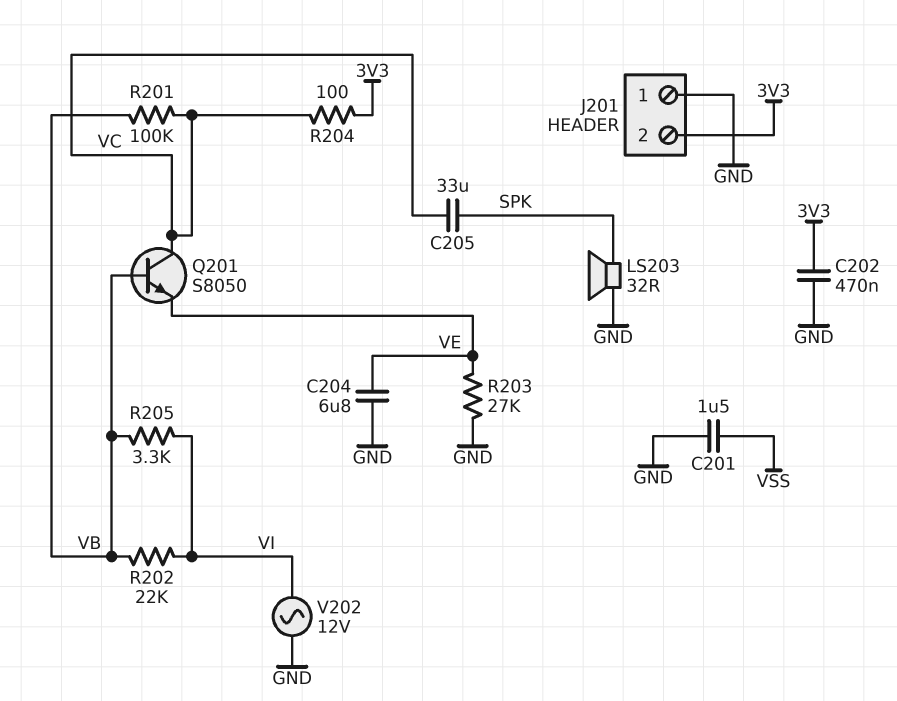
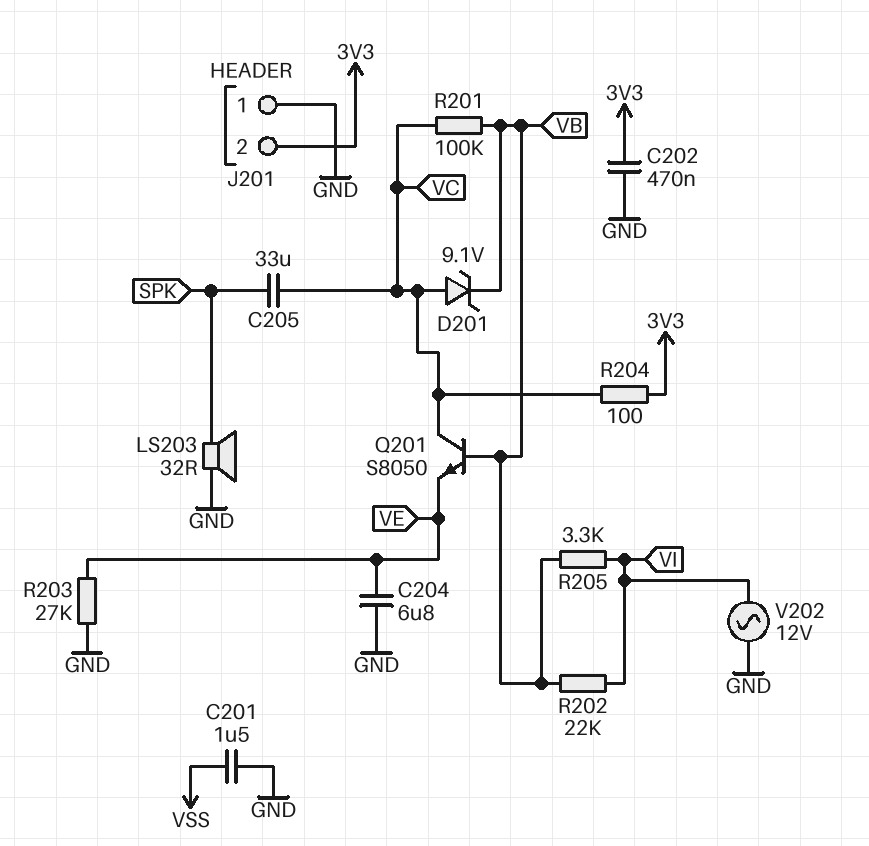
D201: none -> zener 9.1V (A VC, K VB)

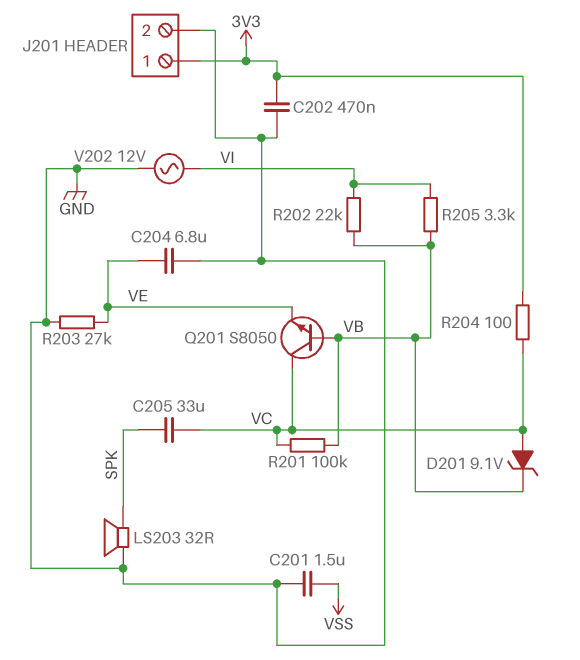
J201 pin 1: GND -> 3V3
J201 pin 2: 3V3 -> GND

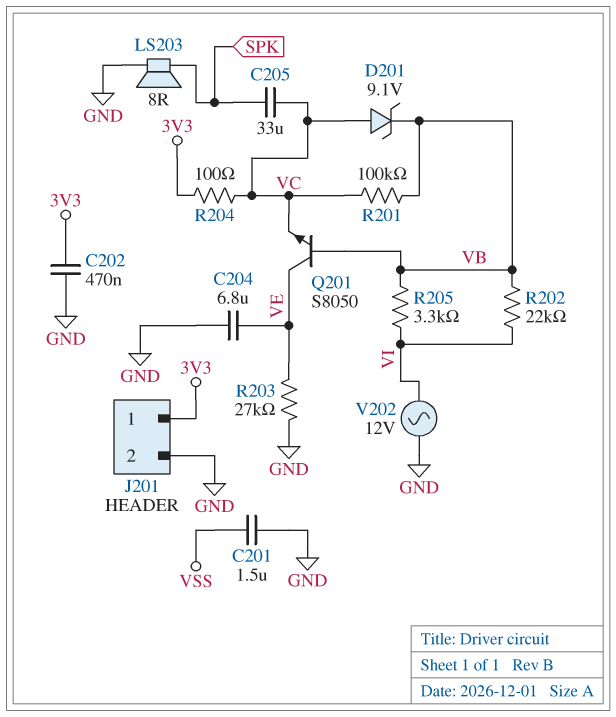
LS203: speaker 32R (GND, SPK) -> speaker 8R (GND, SPK)
Q201: NPN S8050 (B VB, C VC, E VE) -> NPN S8050 (B VB, C VE, E VC)

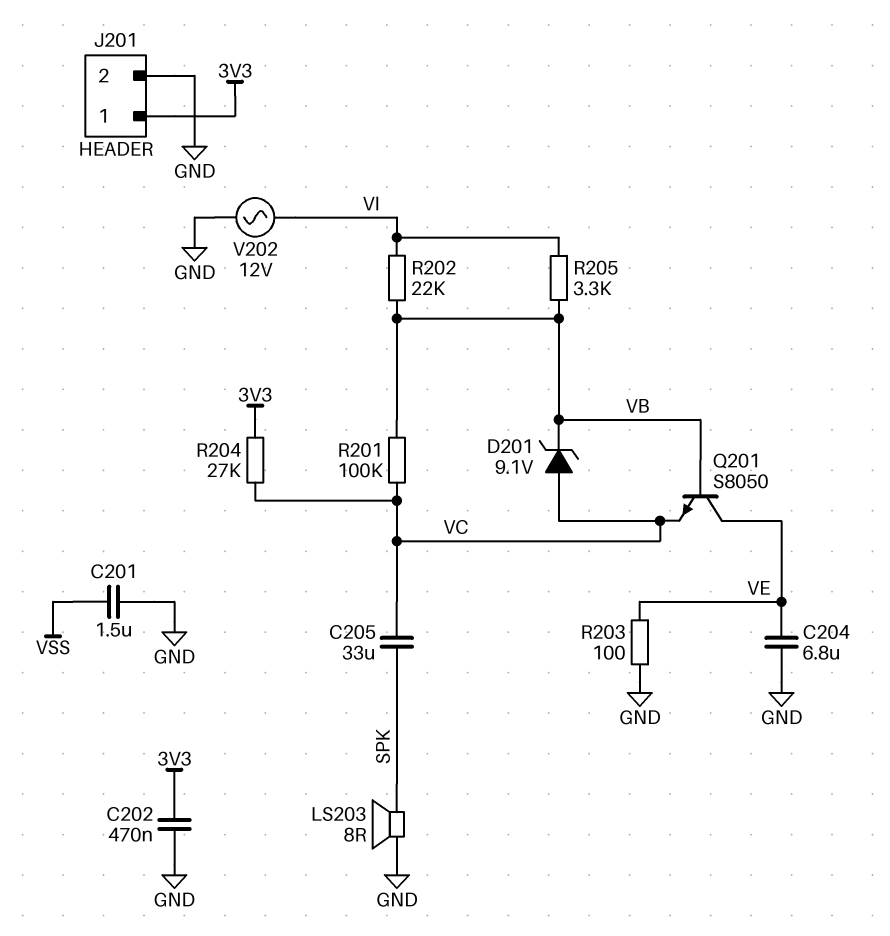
R203: 27k (GND, VE) -> 100 (GND, VE)
R204: 100 (3V3, VC) -> 27k (3V3, VC)

